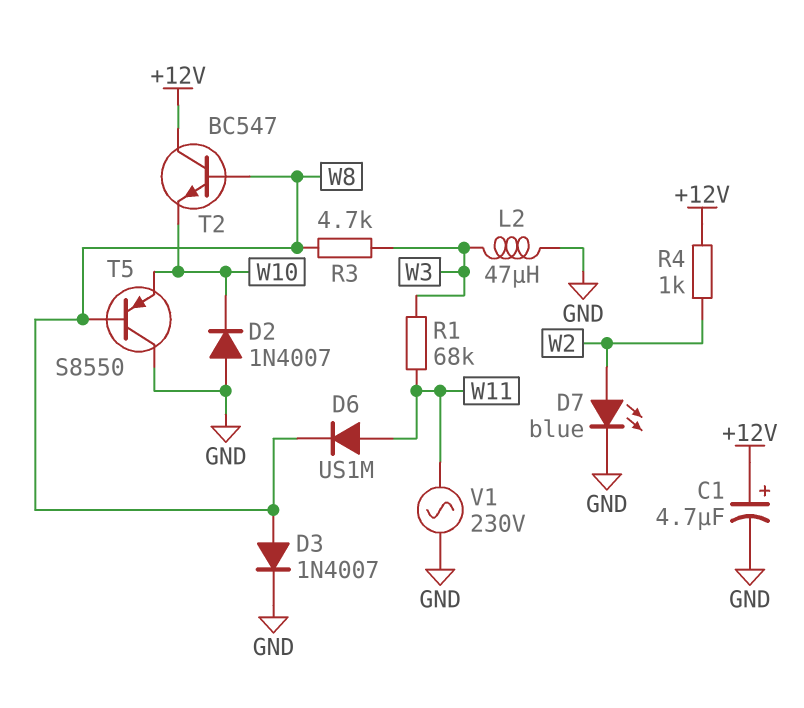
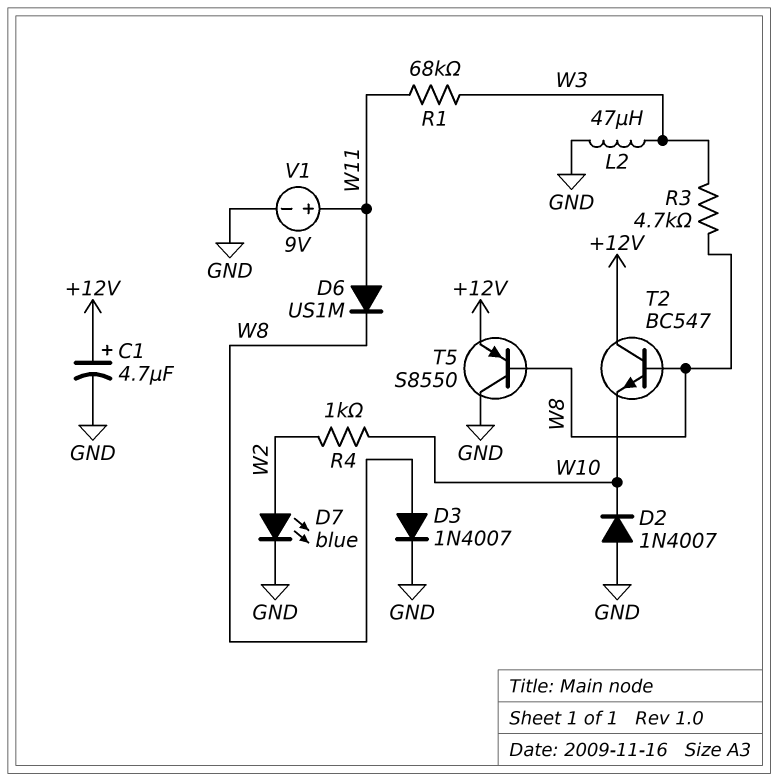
R4: 1k (+12V, W2) -> 1k (W2, W10)
T5: PNP S8550 (B W8, C GND, E W10) -> PNP S8550 (B W8, C GND, E +12V)
V1: AC 230V (GND, W11) -> 9V (plus W11, minus GND)

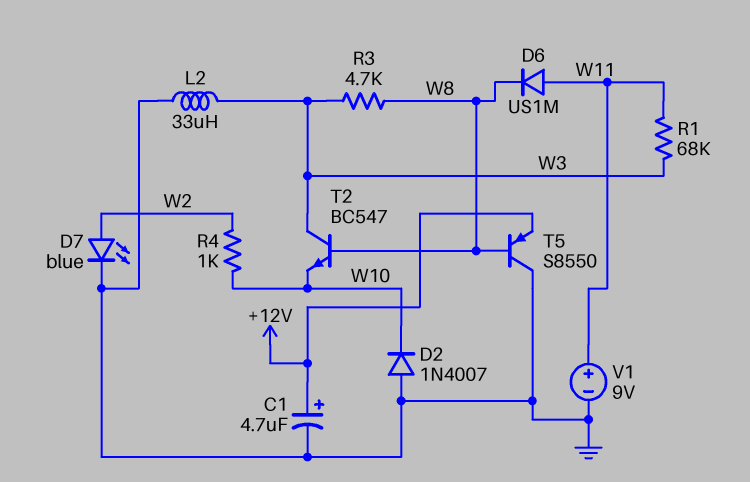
D3: diode 1N4007 (A W8, K GND) -> none
L2: 47uH (GND, W3) -> 33uH (GND, W3)
T2: NPN BC547 (B W8, C +12V, E W10) -> NPN BC547 (B W8, C W3, E W10)

